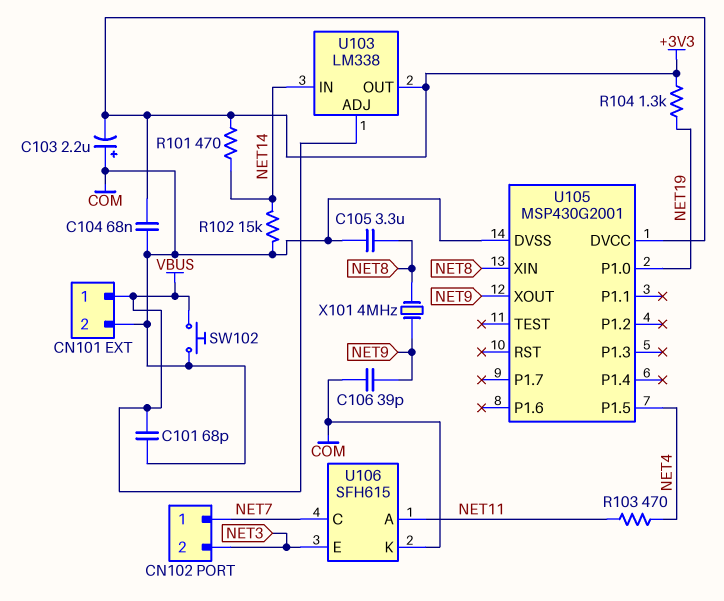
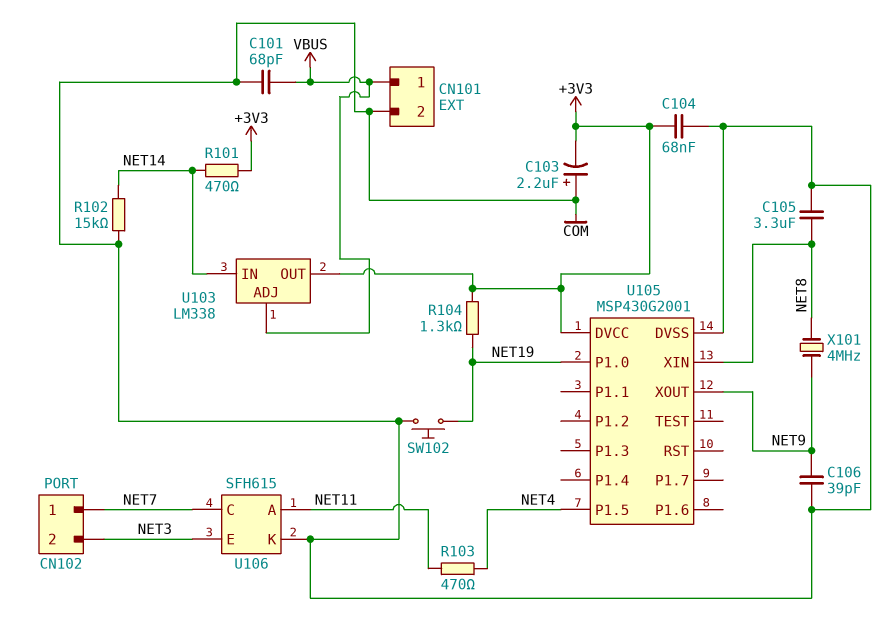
SW102: button (COM, VBUS) -> button (COM, NET19)

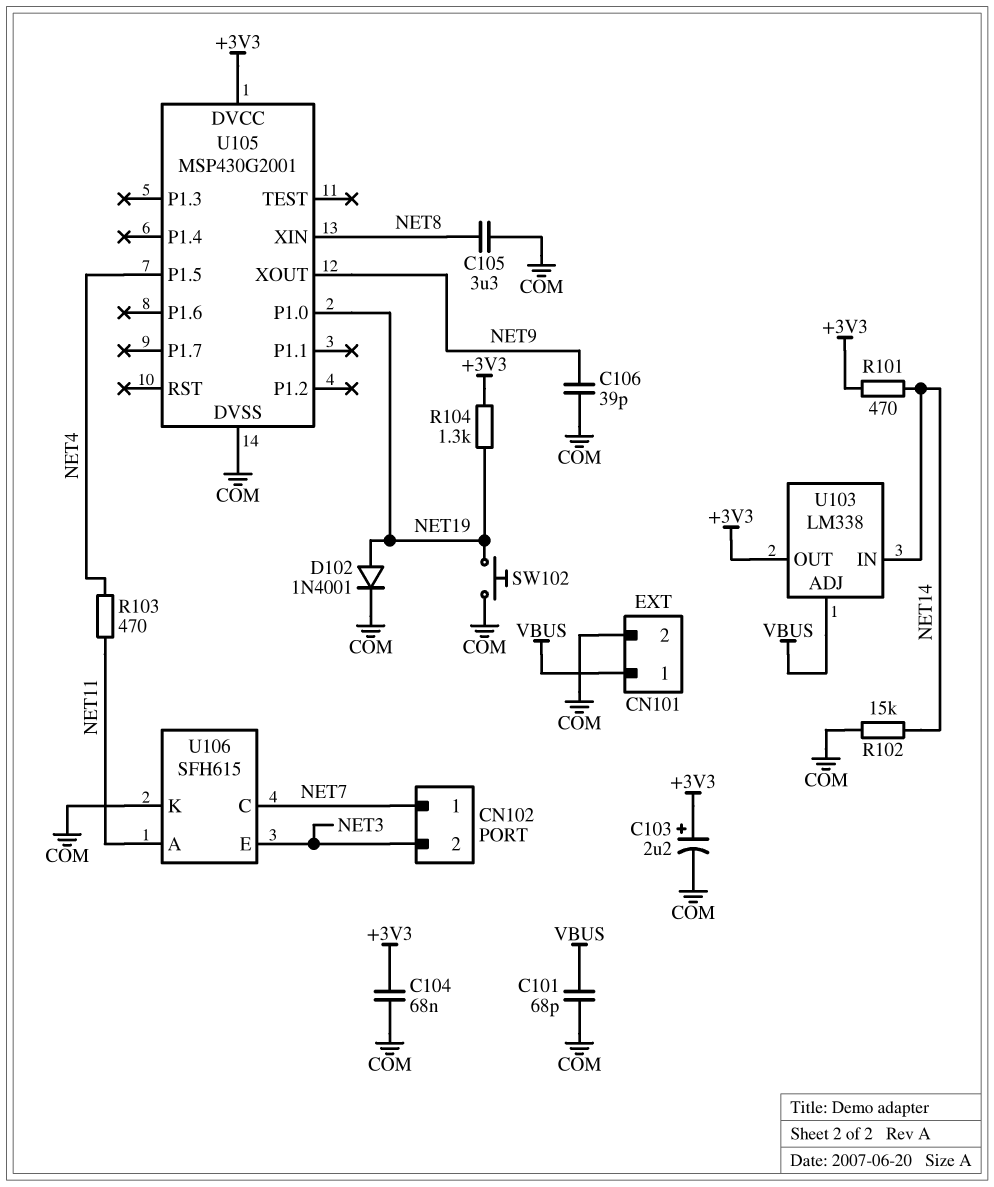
C103: 2.2uF (plus COM, minus +3V3) -> 2.2uF (plus +3V3, minus COM)
D102: none -> diode 1N4001 (A NET19, K COM)
X101: 4MHz (NET8, NET9) -> none

